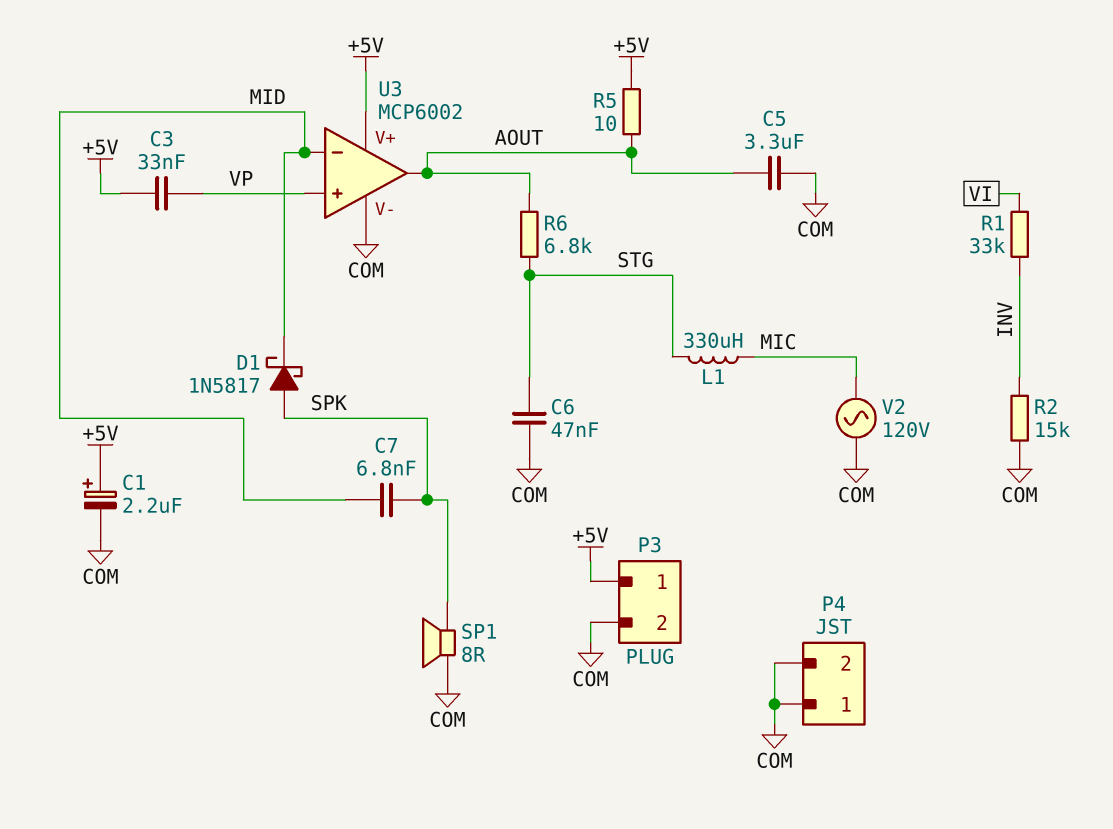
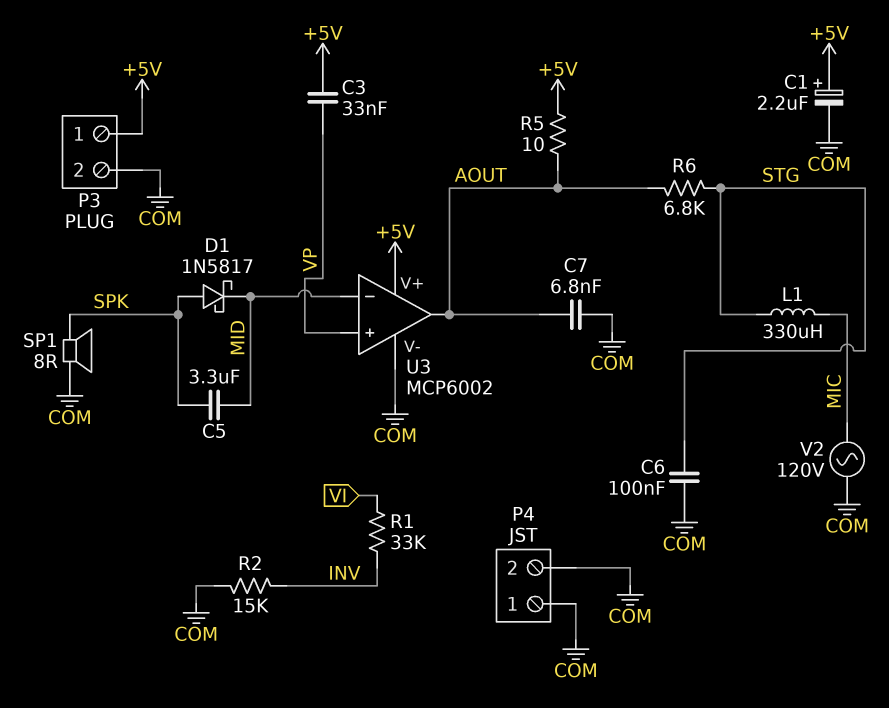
C5: 3.3uF (AOUT, COM) -> 3.3uF (MID, SPK)
C6: 47nF (COM, STG) -> 100nF (COM, STG)
C7: 6.8nF (MID, SPK) -> 6.8nF (AOUT, COM)

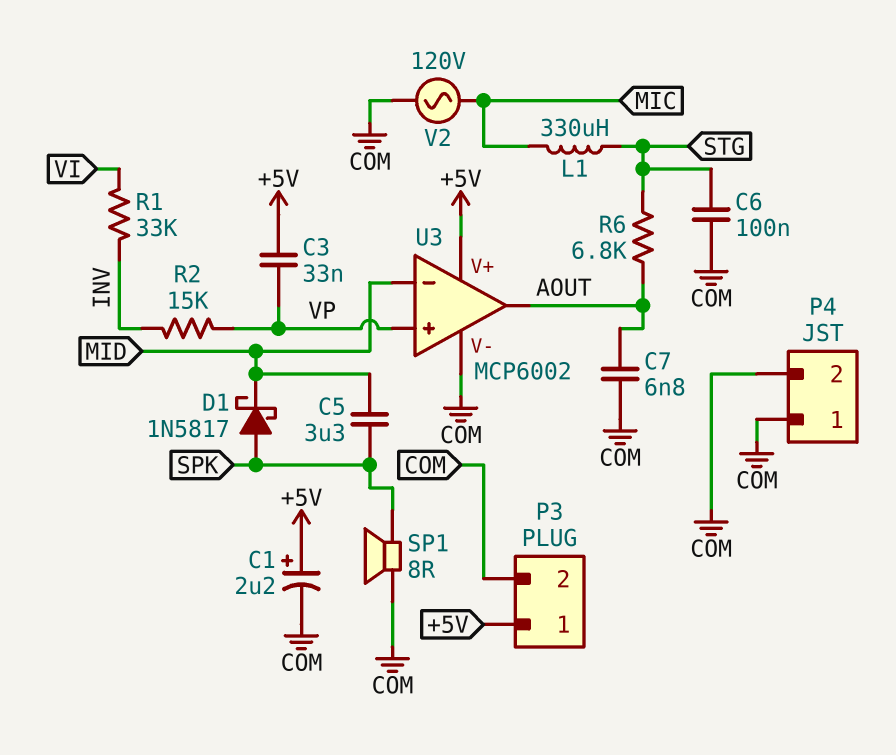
R2: 15k (COM, INV) -> 15k (INV, VP)
R5: 10 (+5V, AOUT) -> none

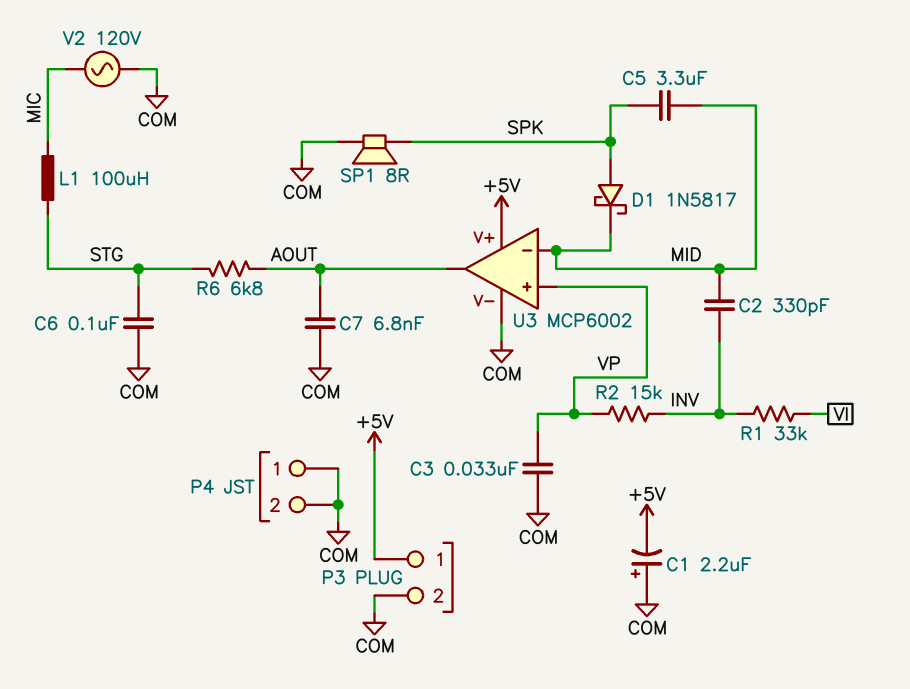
C1: 2.2uF (plus +5V, minus COM) -> 2.2uF (plus COM, minus +5V)
C2: none -> 330pF (INV, MID)
C3: 33nF (+5V, VP) -> 33nF (COM, VP)
L1: 330uH (MIC, STG) -> 100uH (MIC, STG)

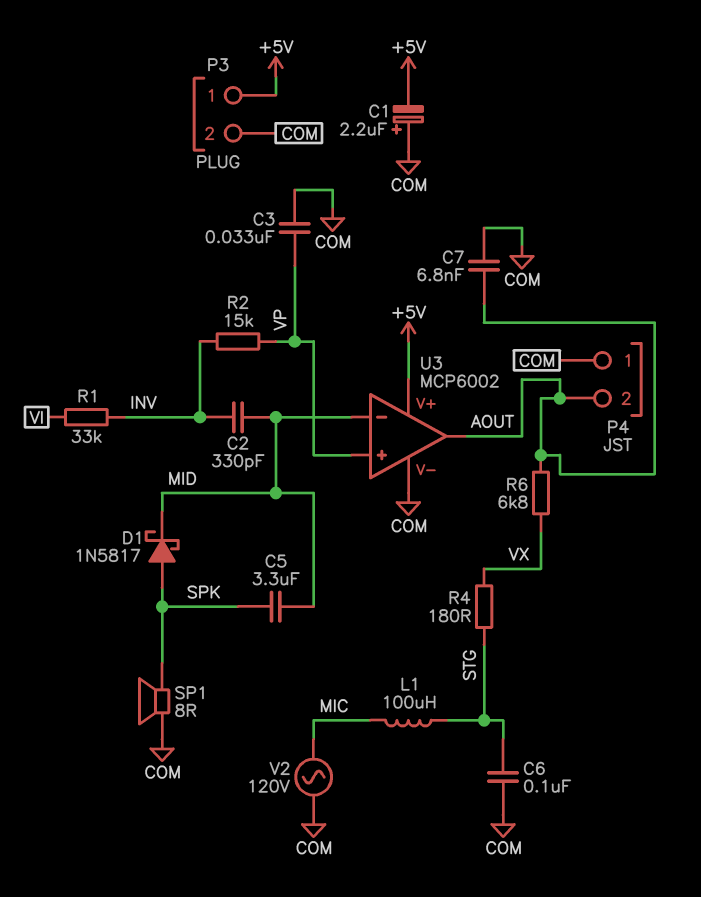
P4 pin 2: COM -> AOUT
R4: none -> 180 (STG, VX)
R6: 6.8k (AOUT, STG) -> 6.8k (AOUT, VX)

